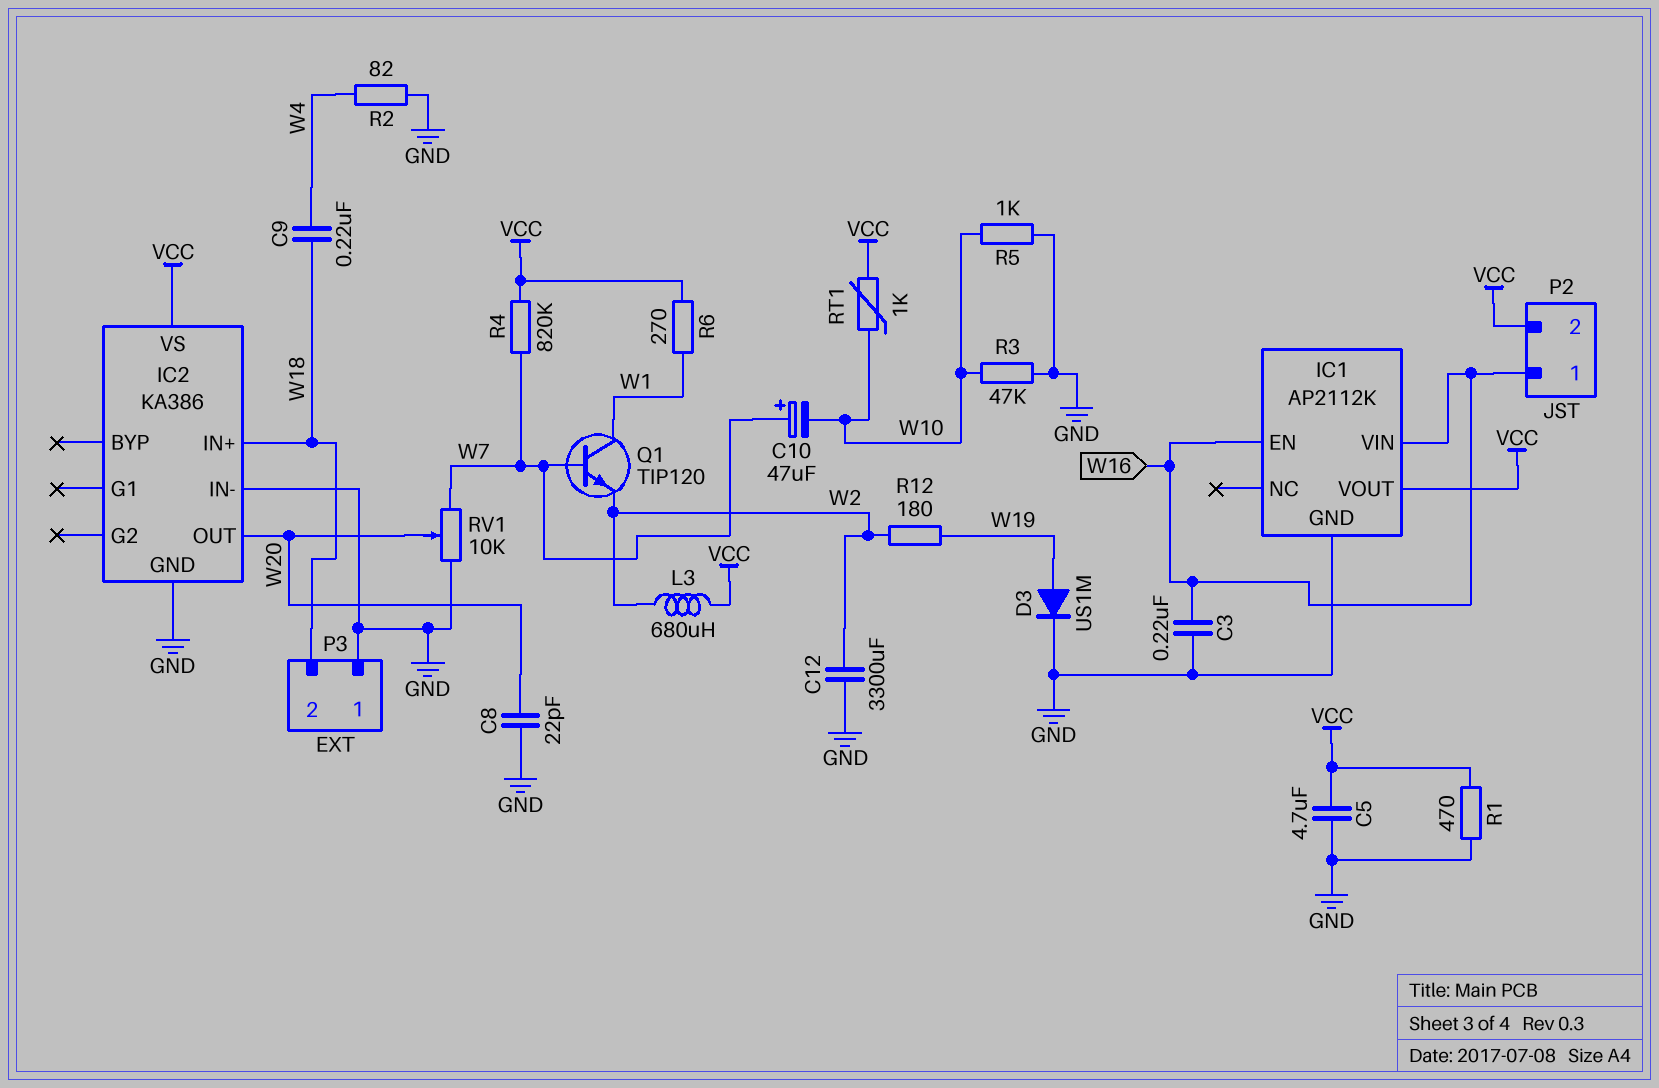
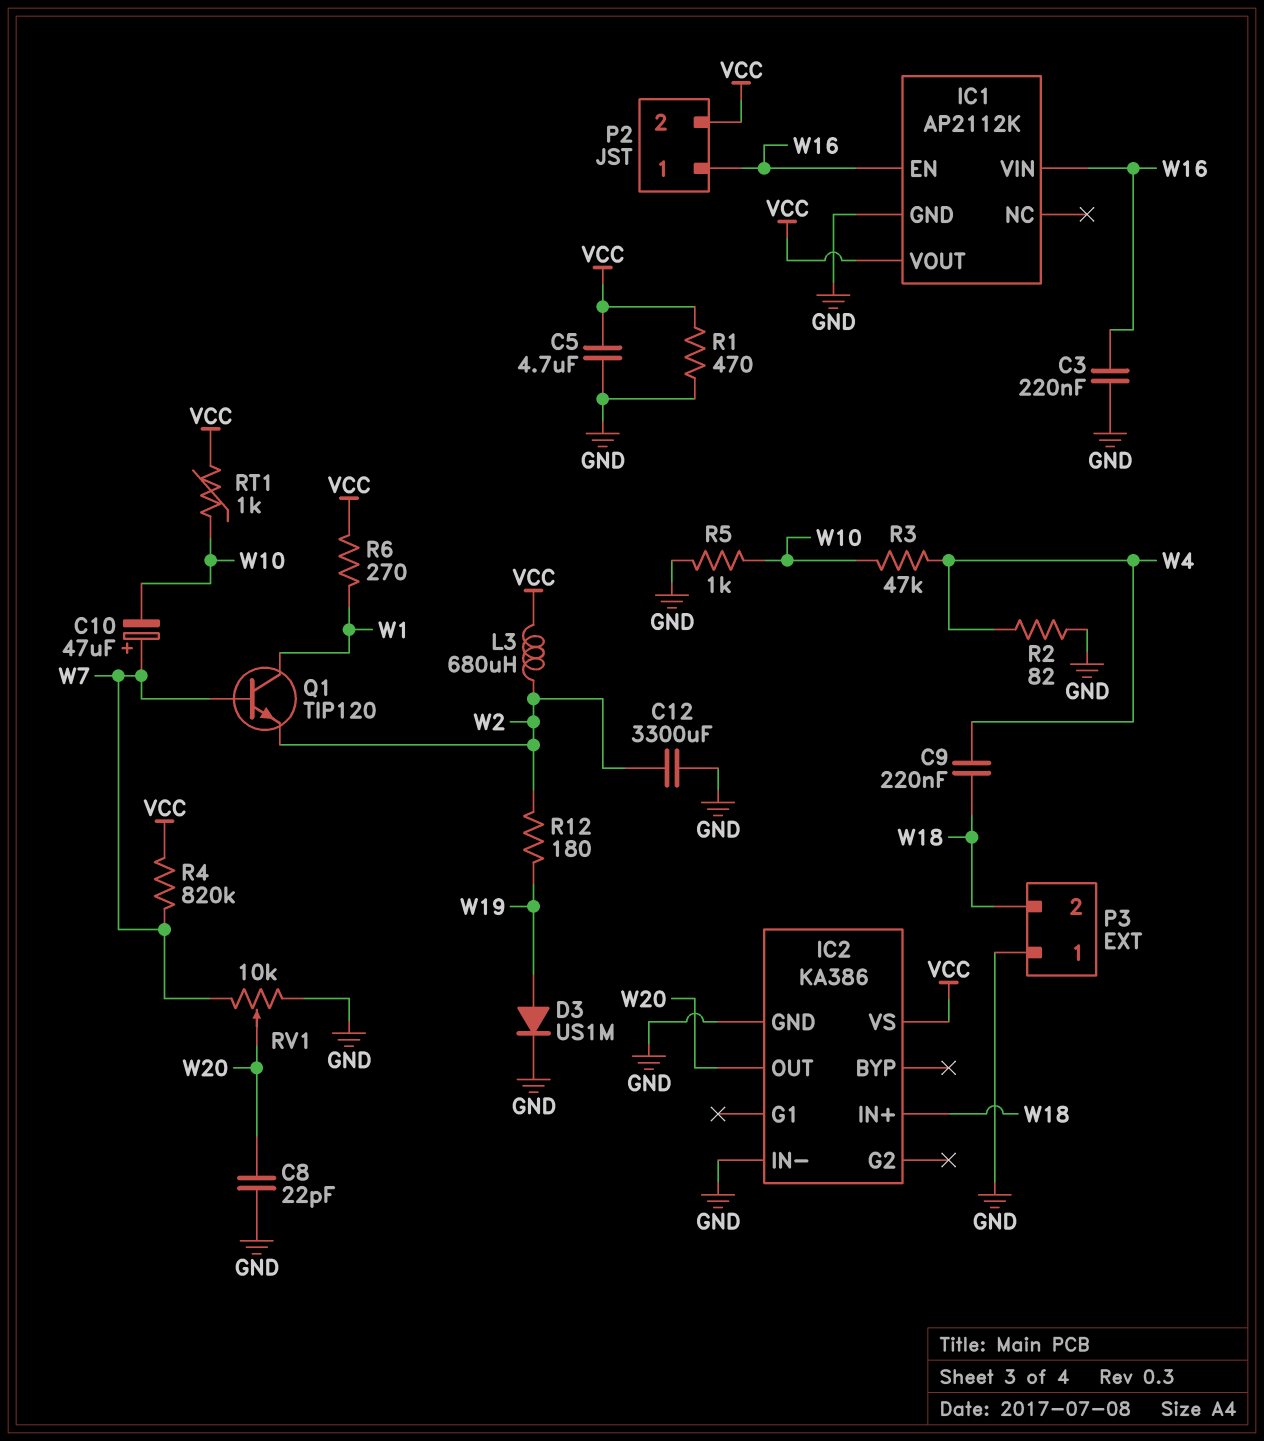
R3: 47k (GND, W10) -> 47k (W4, W10)

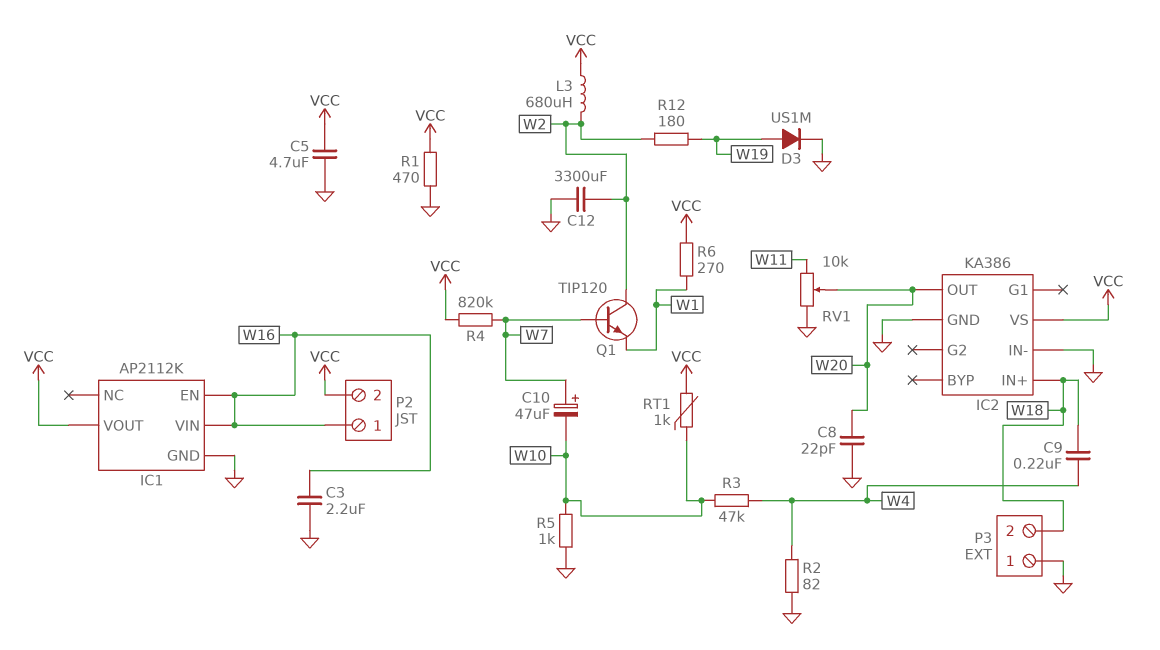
C3: 220nF (GND, W16) -> 2.2uF (GND, W16)
Q1: NPN TIP120 (B W7, C W1, E W2) -> NPN TIP120 (B W7, C W2, E W1)
RV1: 10k (GND, W7, wiper W20) -> 10k (GND, W11, wiper W20)

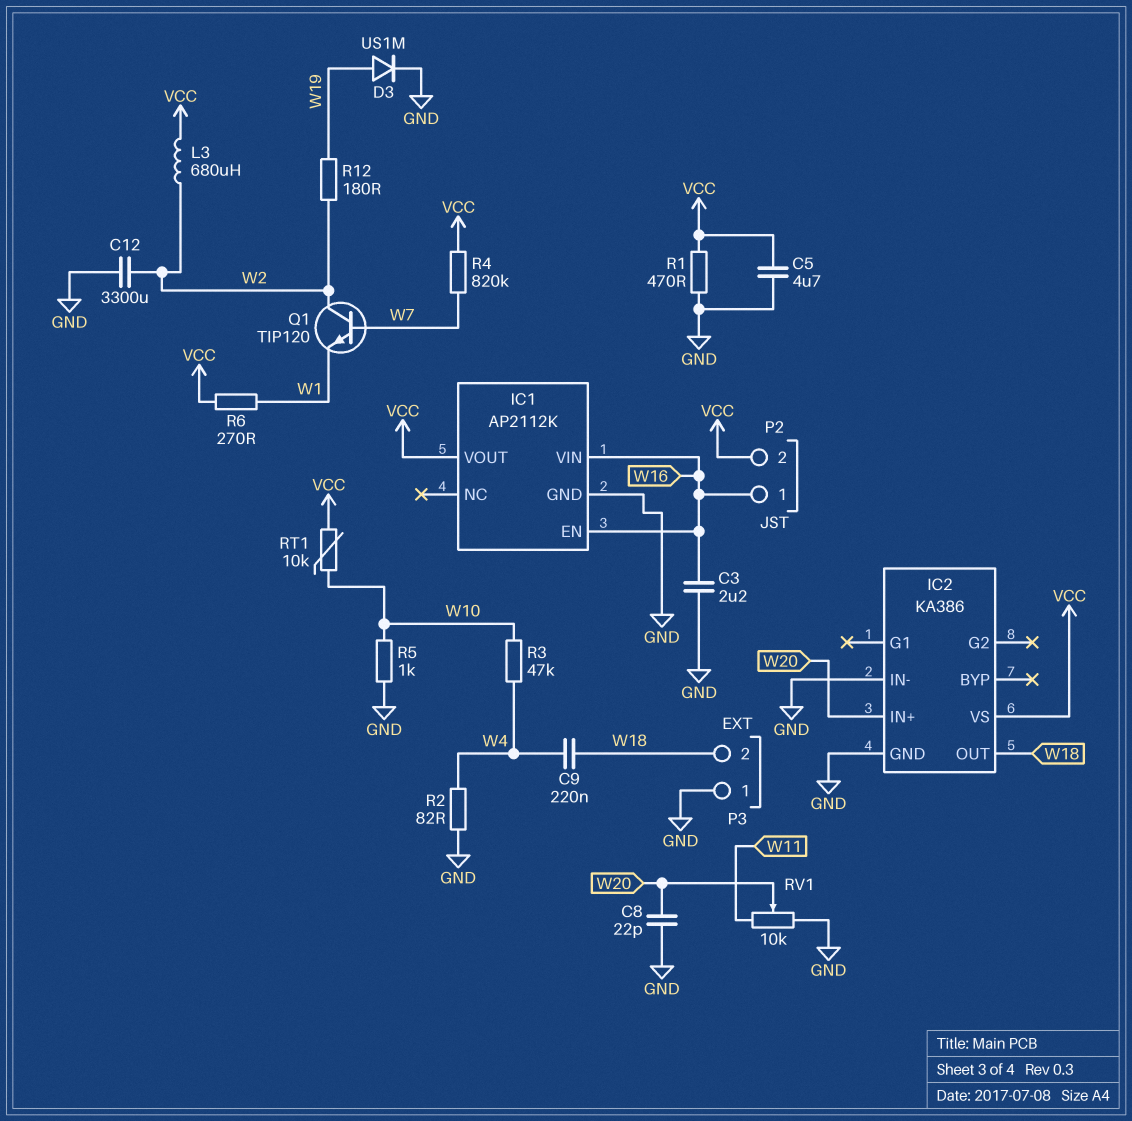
C10: 47uF (plus W7, minus W10) -> none
IC2 pin IN+: W18 -> W20
IC2 pin OUT: W20 -> W18
RT1: 1k (VCC, W10) -> 10k (VCC, W10)

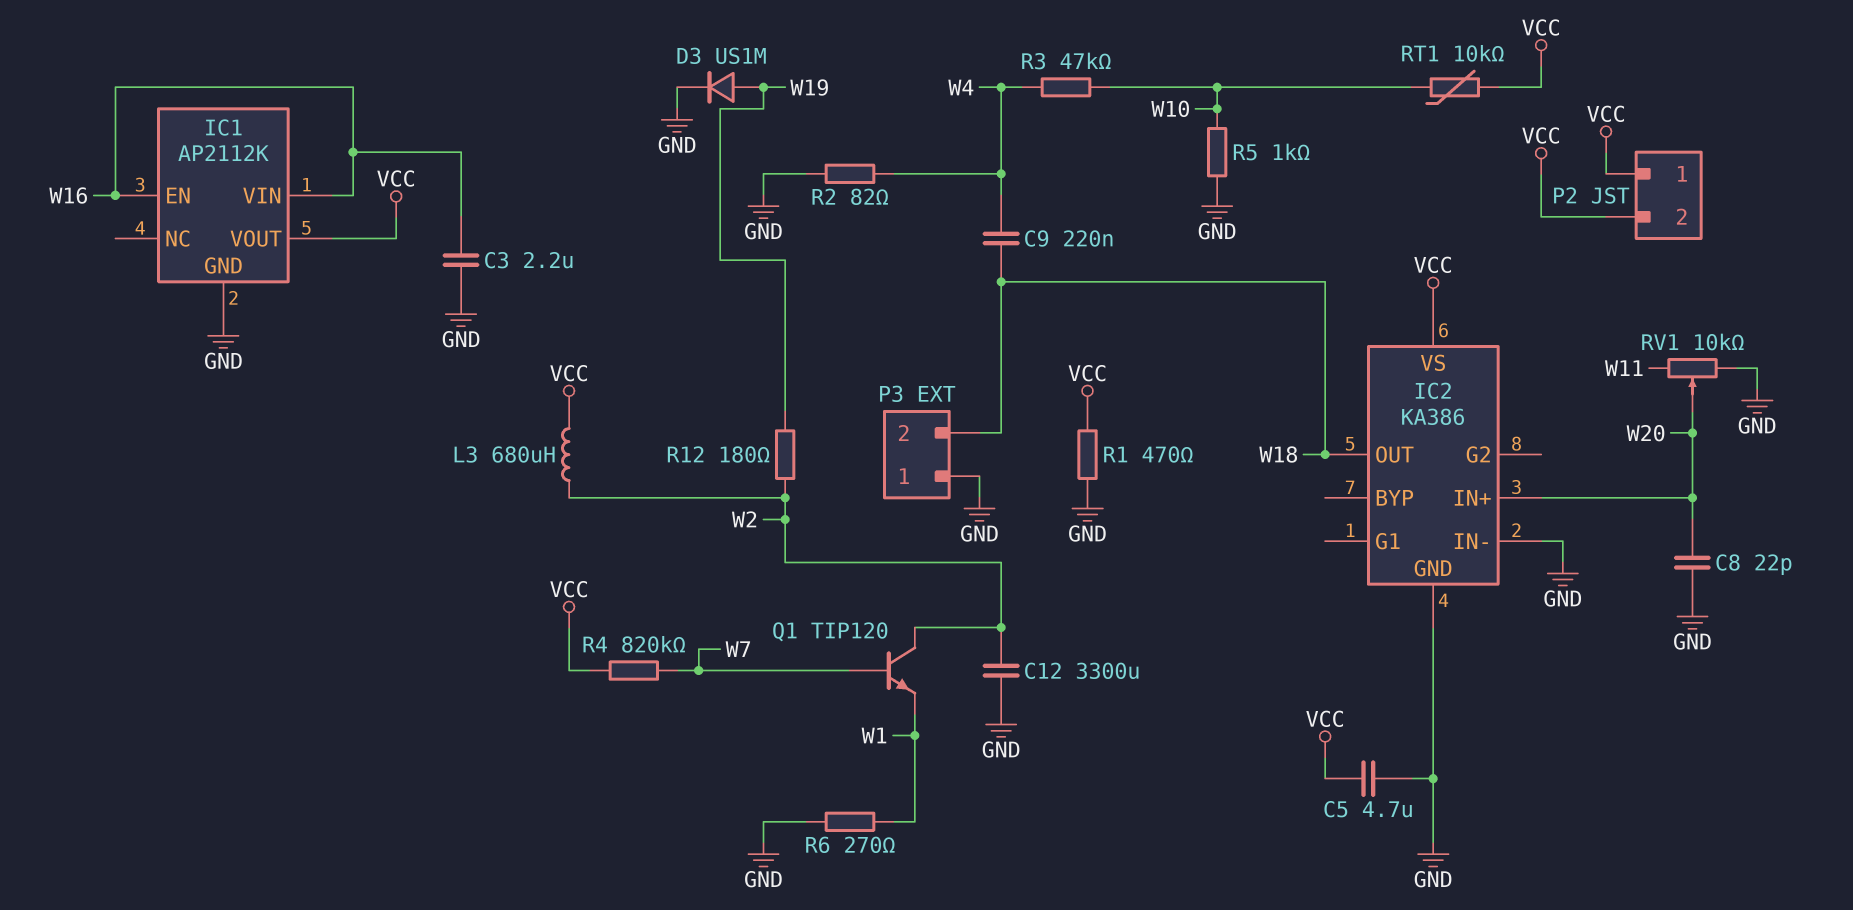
P2 pin 1: W16 -> VCC
R6: 270 (VCC, W1) -> 270 (GND, W1)

